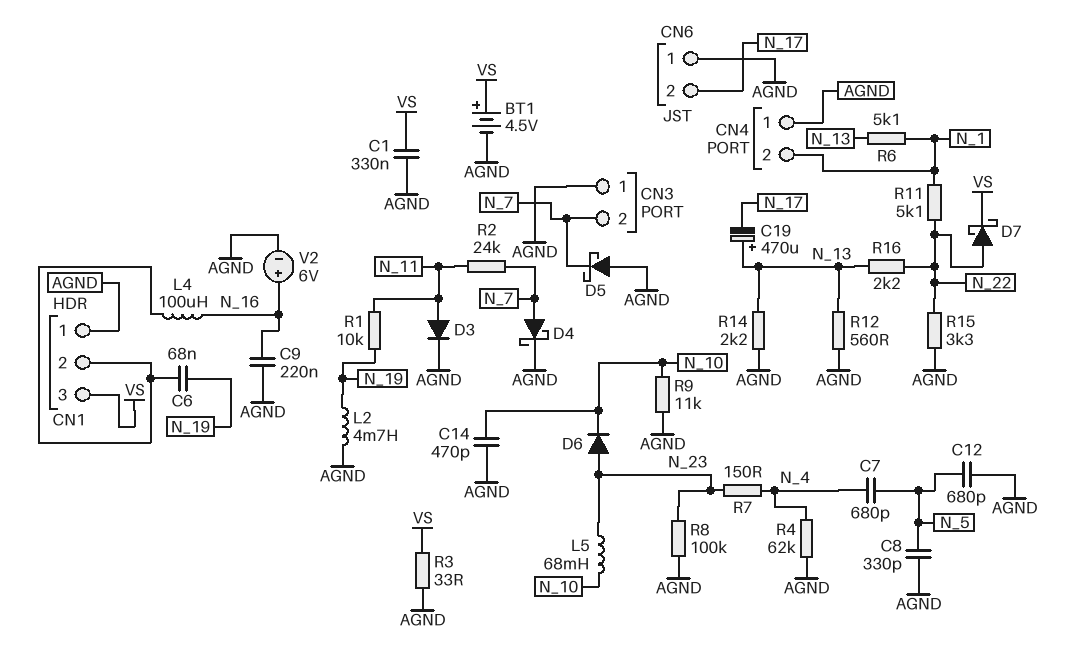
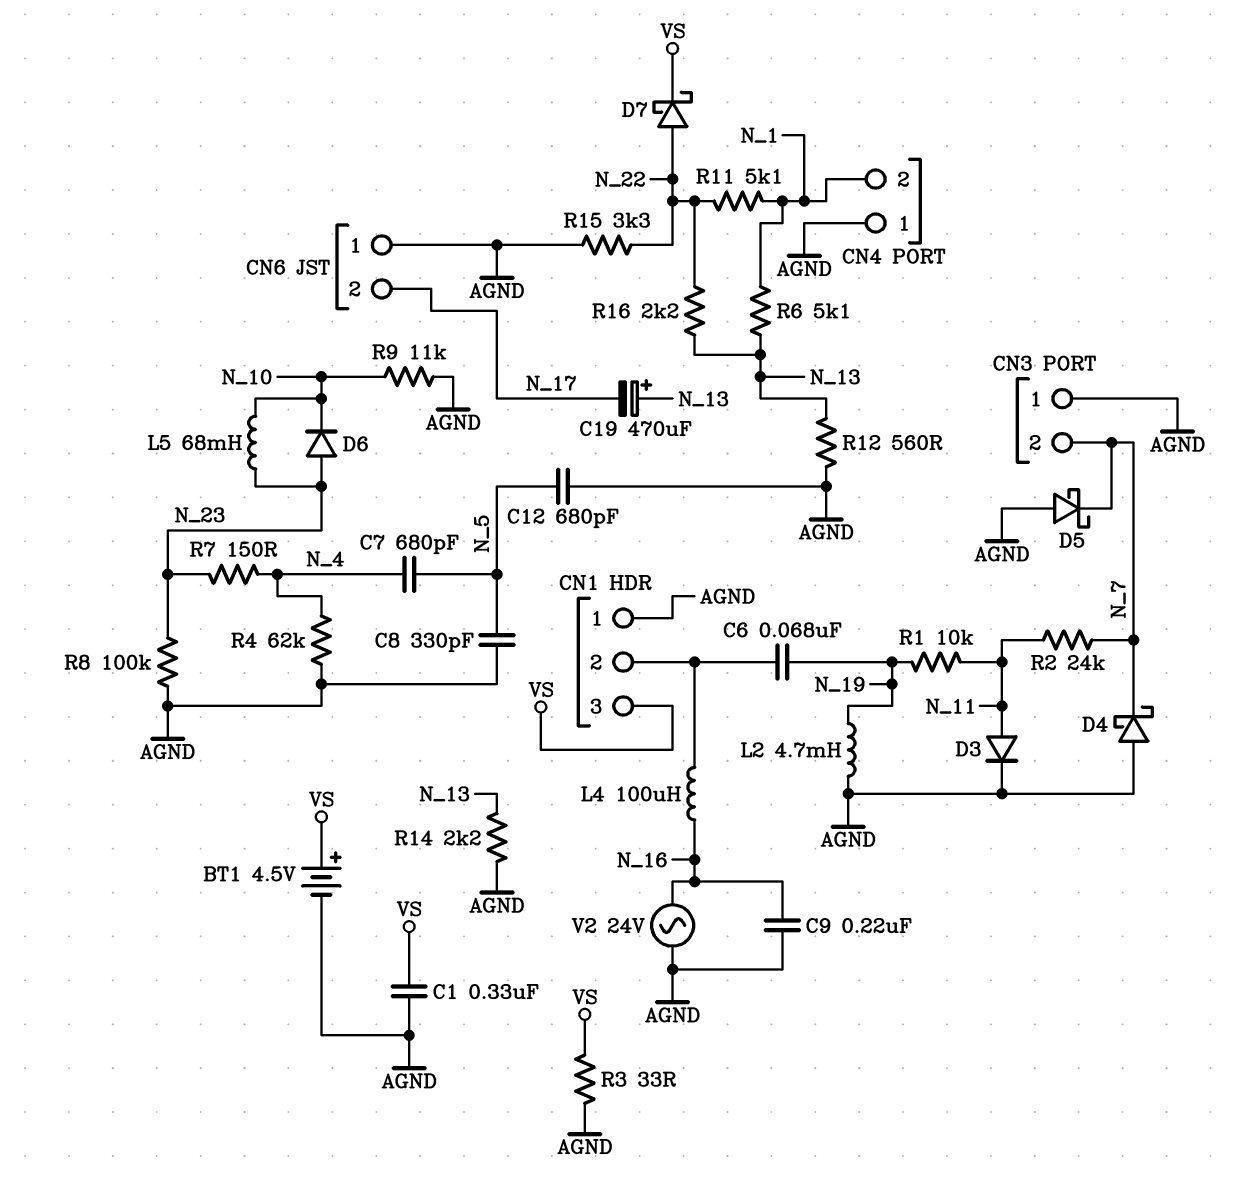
C14: 470pF (AGND, N_10) -> none
D4: schottky (A N_7, K AGND) -> schottky (A AGND, K N_7)
V2: 6V (plus N_16, minus AGND) -> AC 24V (AGND, N_16)

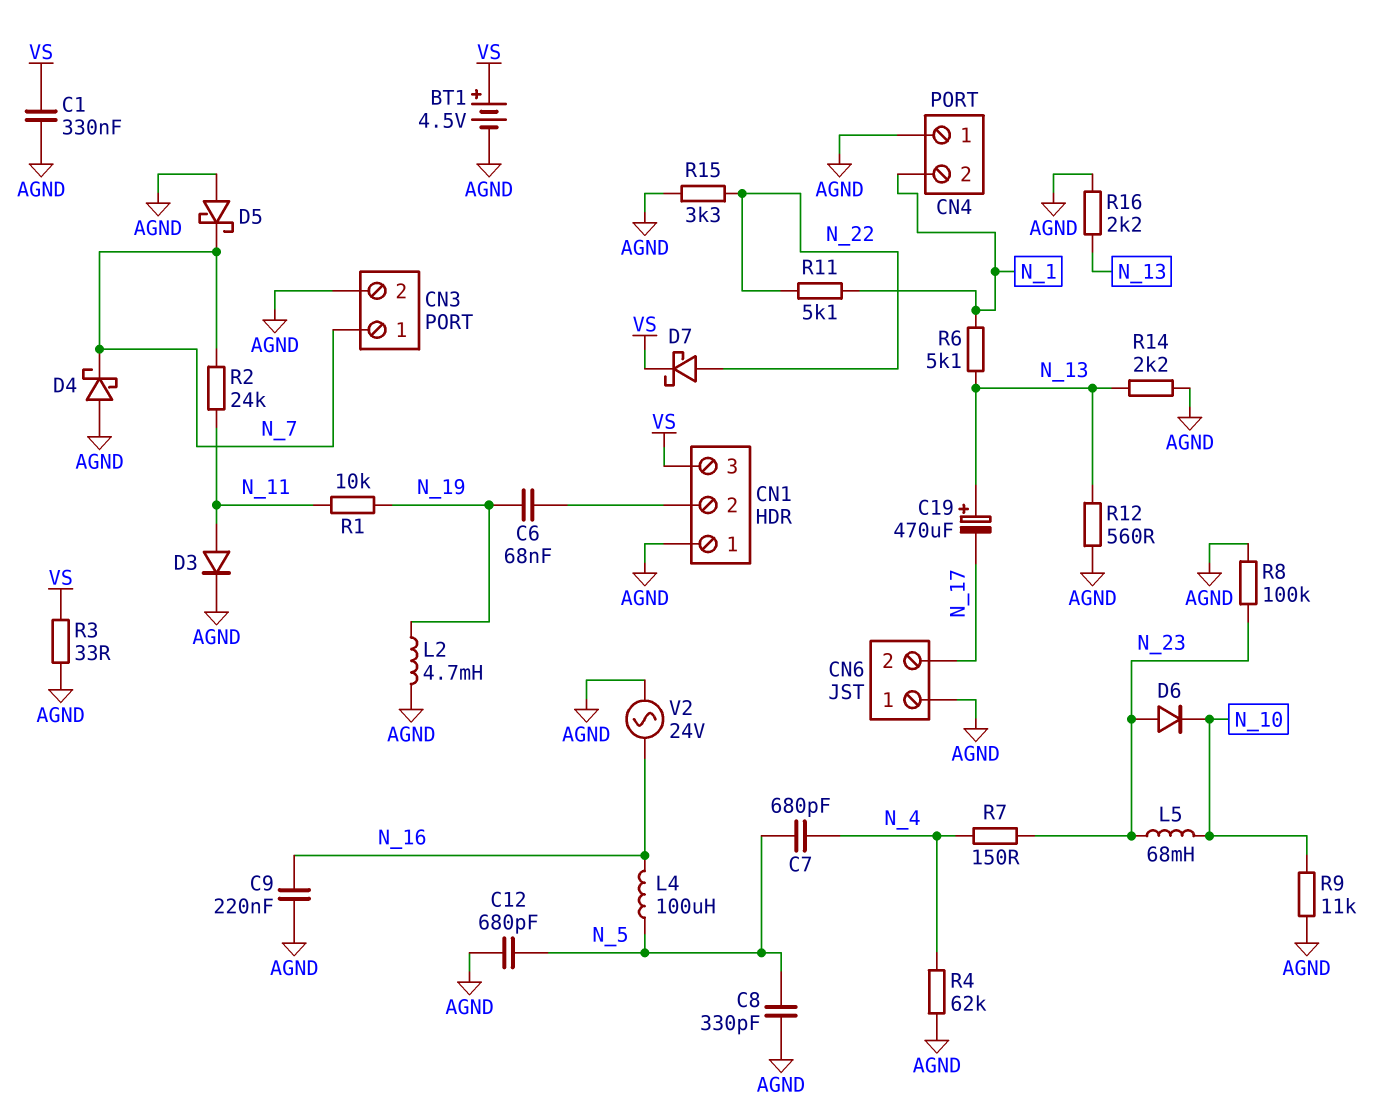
CN3 pin 1: AGND -> N_7
CN3 pin 2: N_7 -> AGND
L4: 100uH (CN1/2, N_16) -> 100uH (N_5, N_16)
R16: 2.2k (N_13, N_22) -> 2.2k (AGND, N_13)

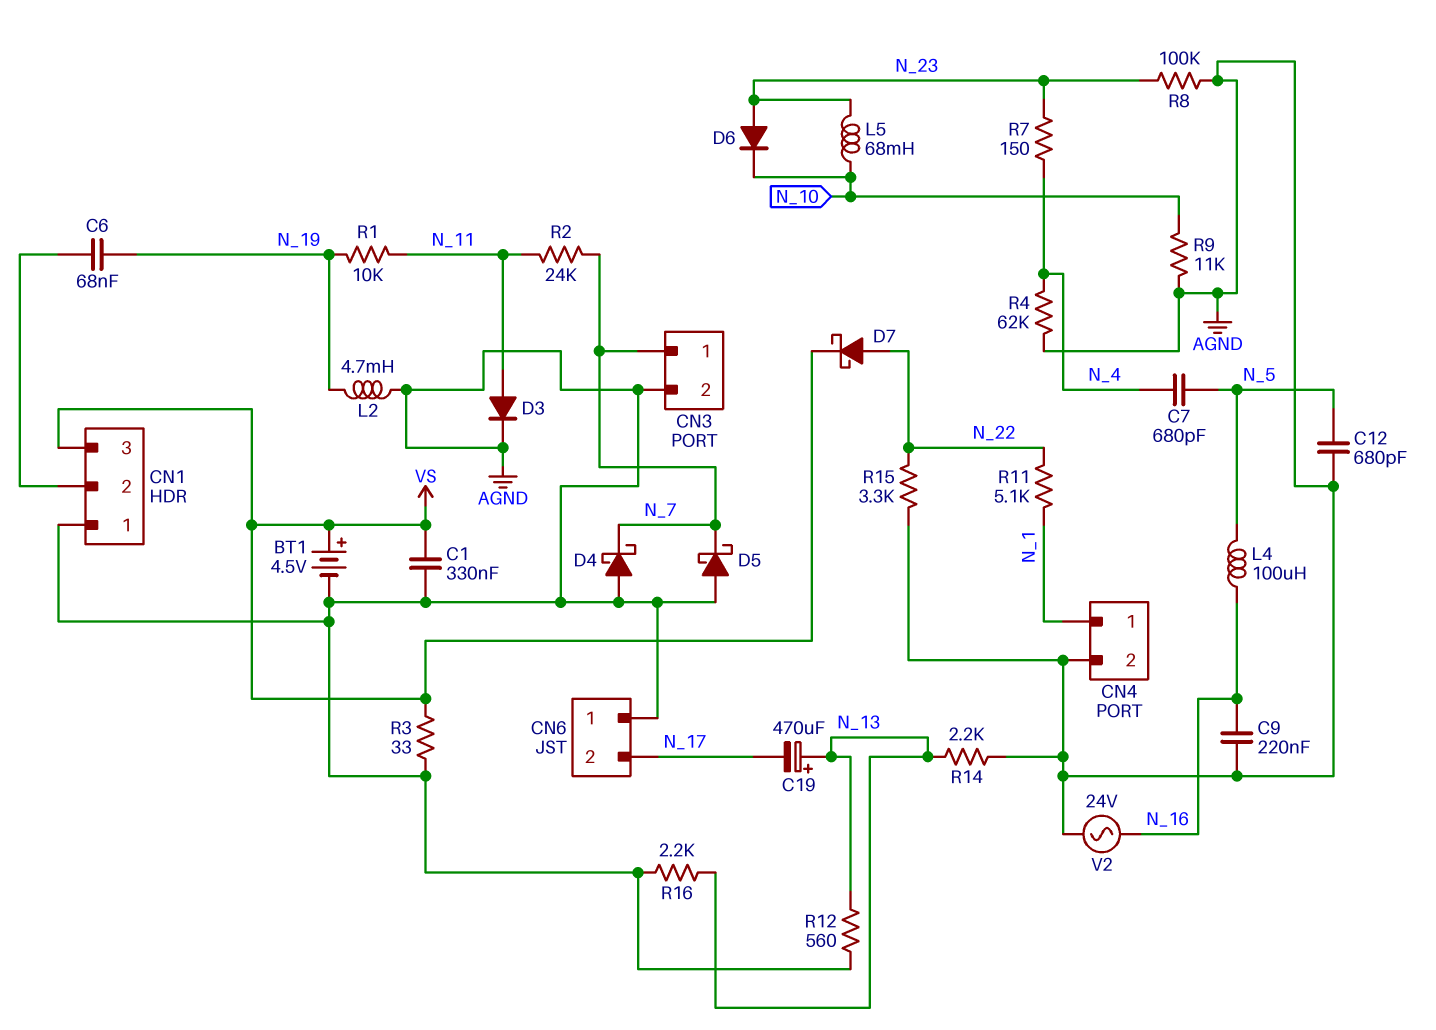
C8: 330pF (AGND, N_5) -> none
CN4 pin 1: AGND -> N_1
CN4 pin 2: N_1 -> AGND
R6: 5.1k (N_1, N_13) -> none

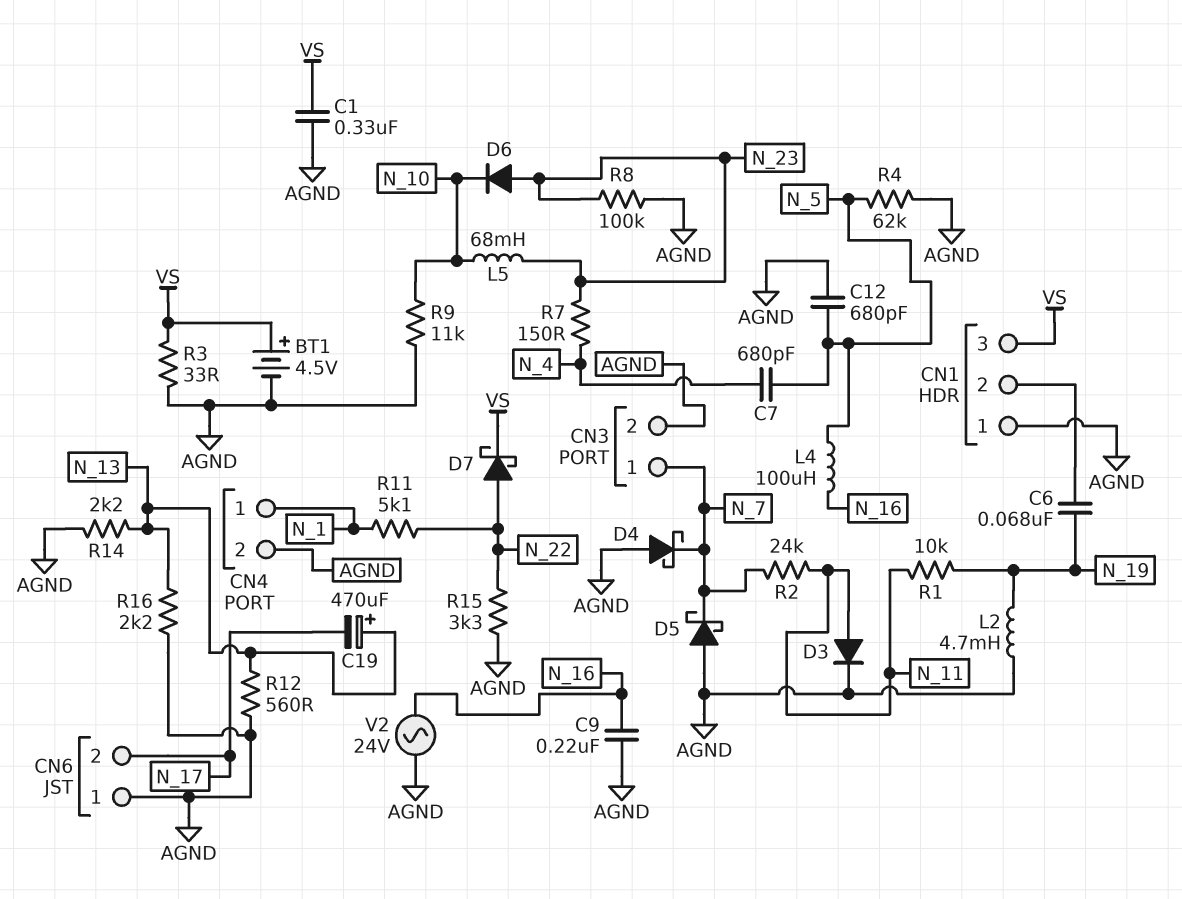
R4: 62k (AGND, N_4) -> 62k (AGND, N_5)

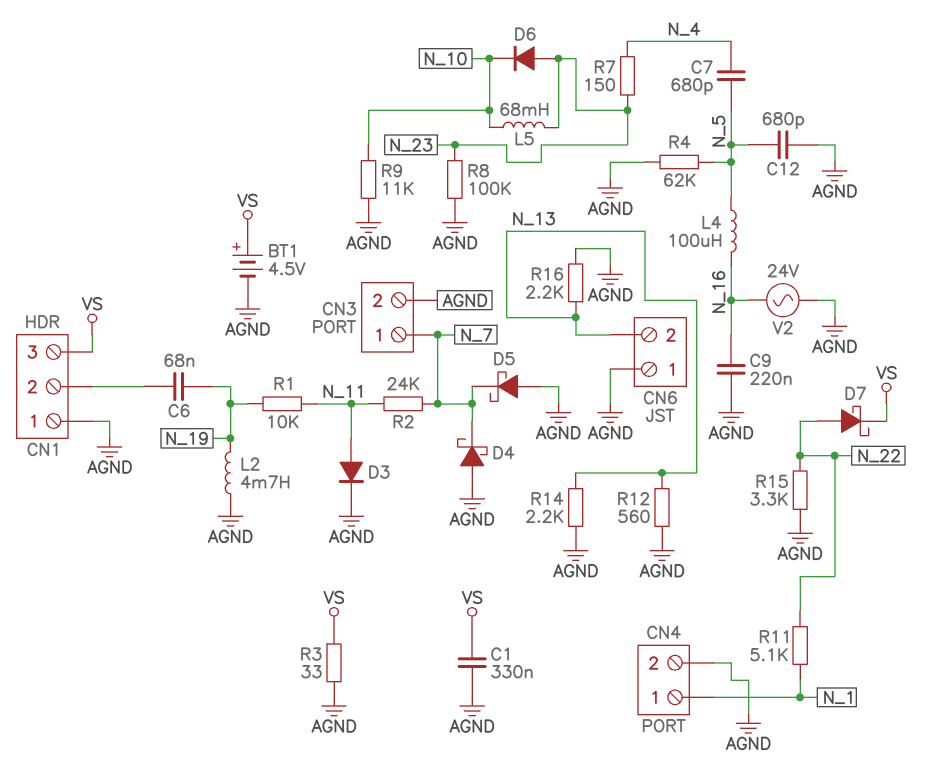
C19: 470uF (plus N_13, minus N_17) -> none
CN6 pin 2: N_17 -> N_13

